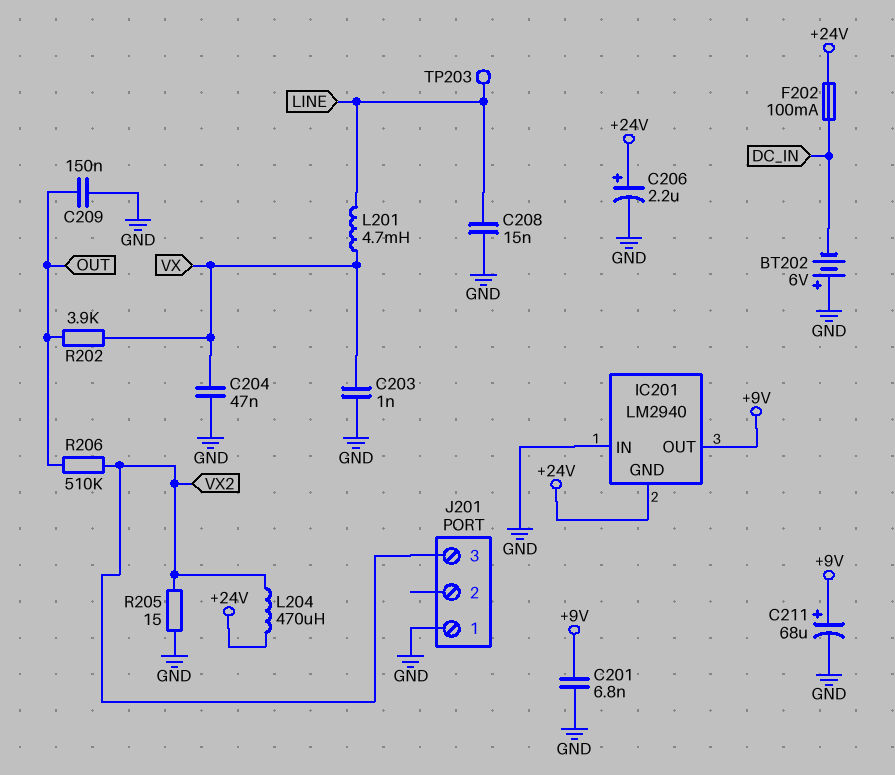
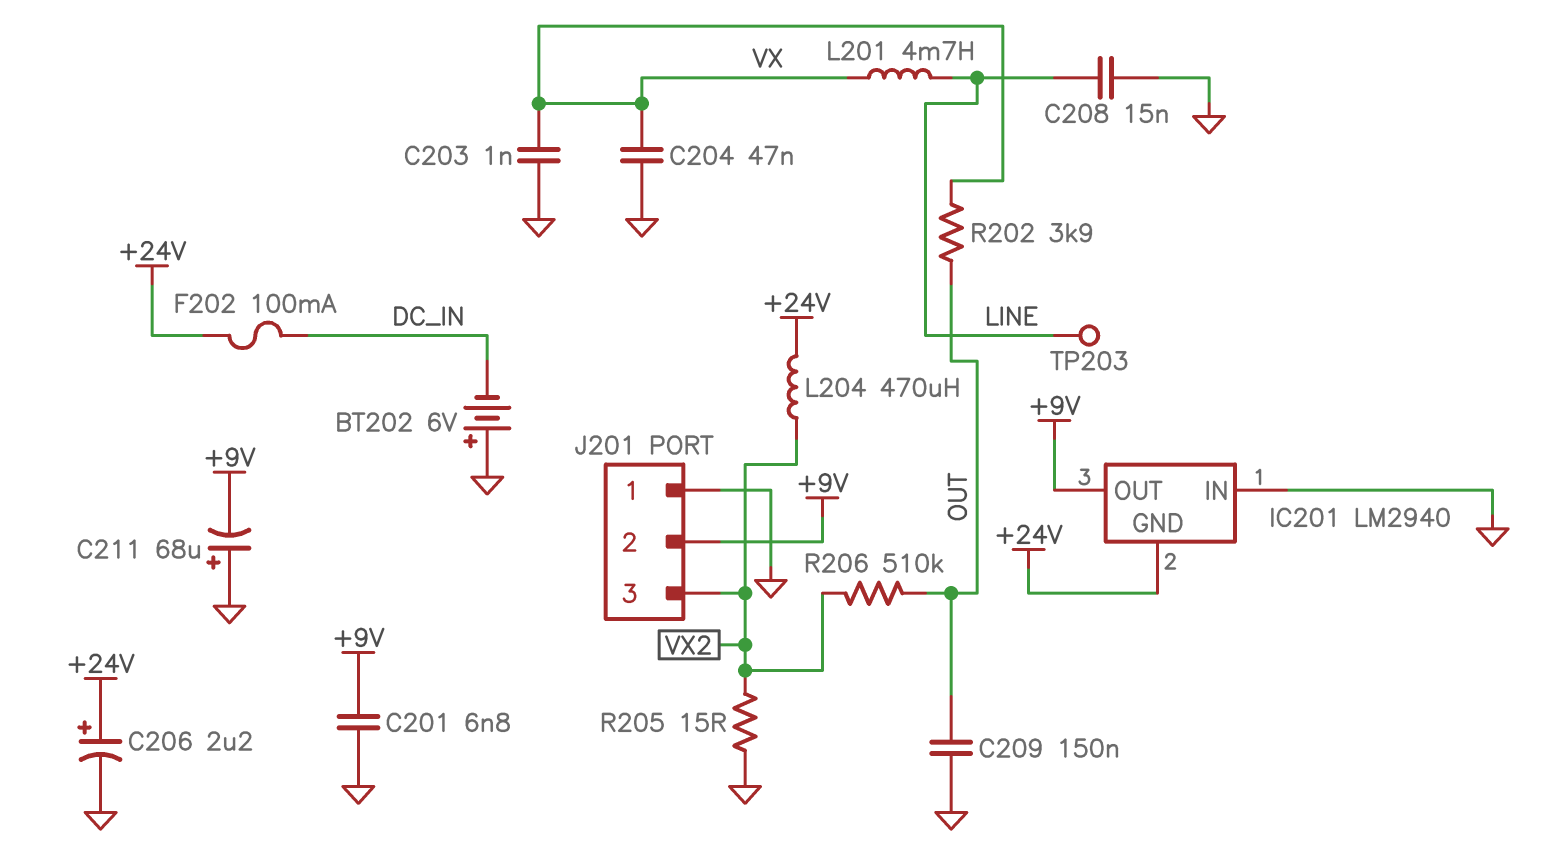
C211: 68uF (plus +9V, minus GND) -> 68uF (plus GND, minus +9V)
J201 pin 2: none -> +9V

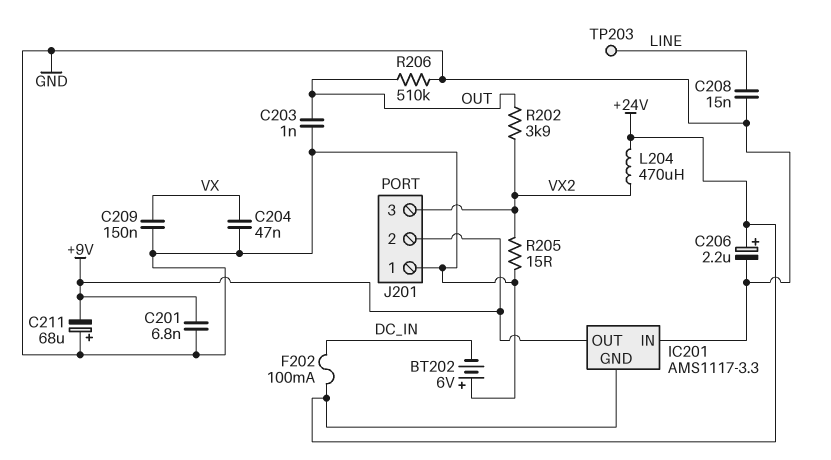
C203: 1nF (GND, VX) -> 1nF (GND, OUT)
C209: 150nF (GND, OUT) -> 150nF (GND, VX)
IC201: LM2940 -> AMS1117-3.3
L201: 4.7mH (LINE, VX) -> none
R202: 3.9k (OUT, VX) -> 3.9k (OUT, VX2)
R206: 510k (OUT, VX2) -> 510k (GND, OUT)

